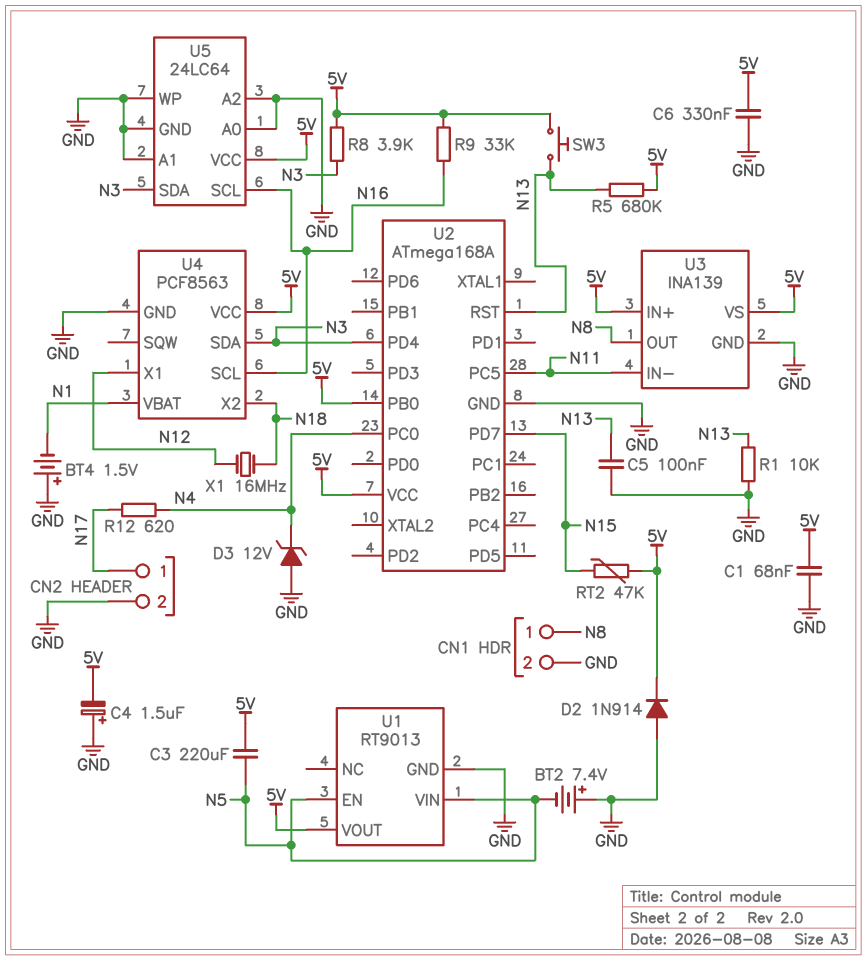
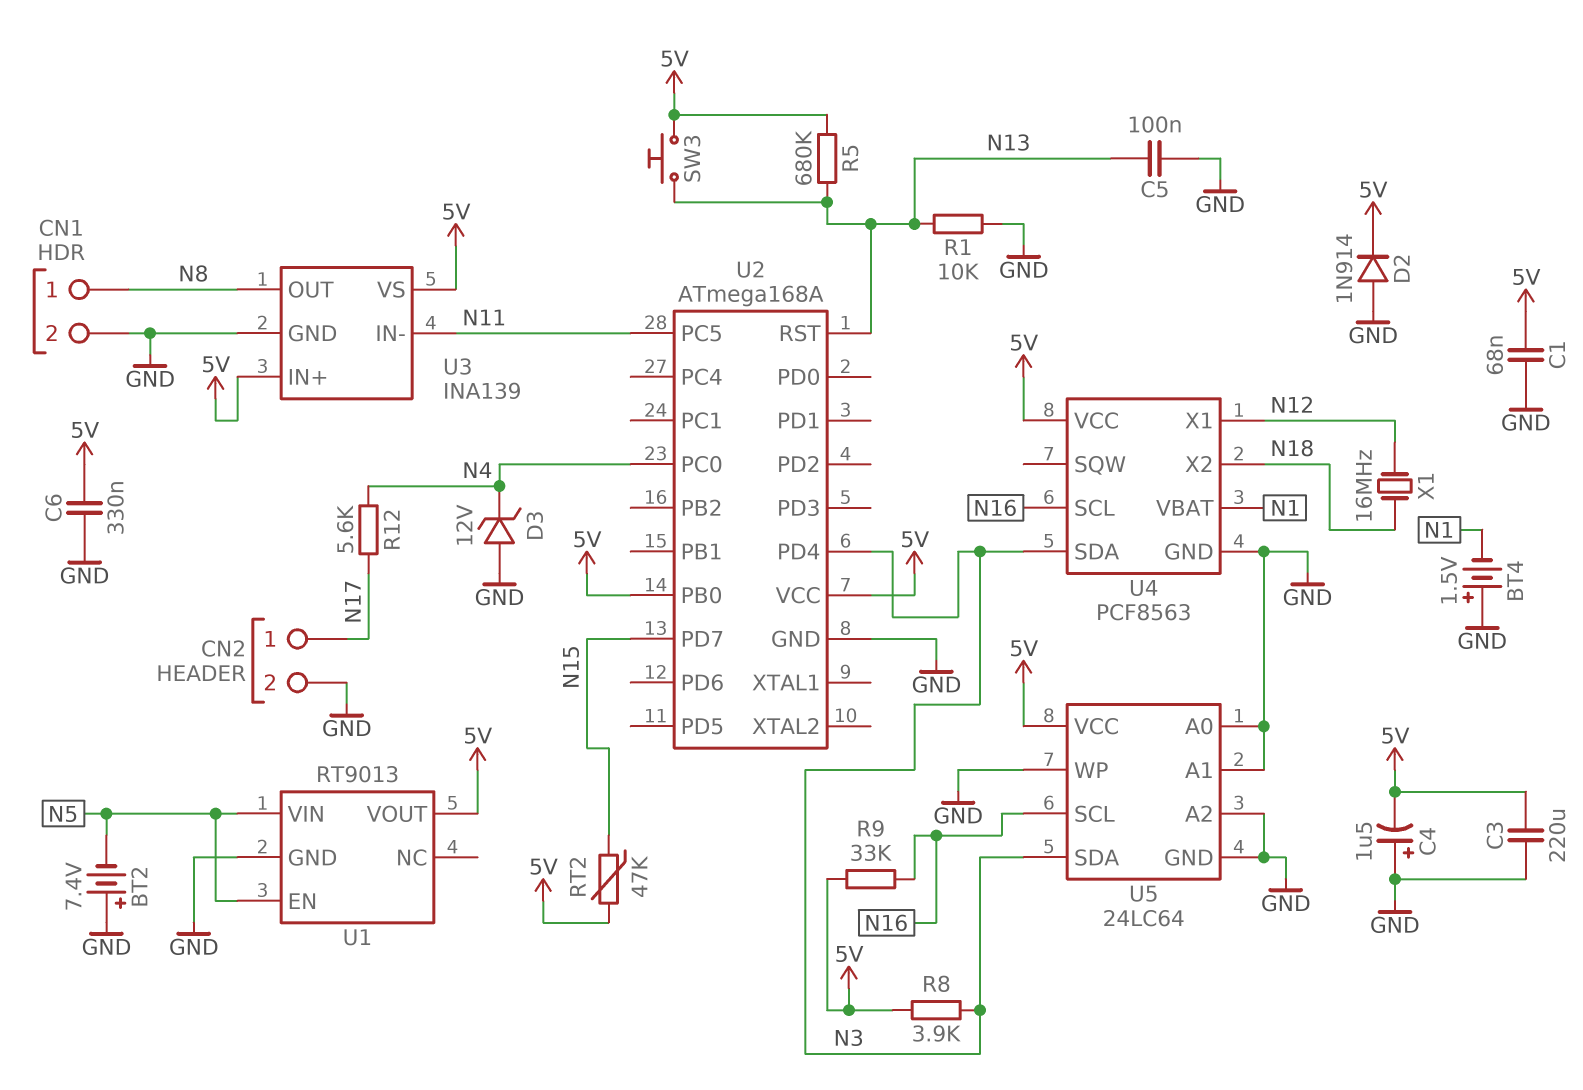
C3: 220uF (5V, N5) -> 220uF (5V, GND)
R12: 620 (N4, N17) -> 5.6k (N4, N17)

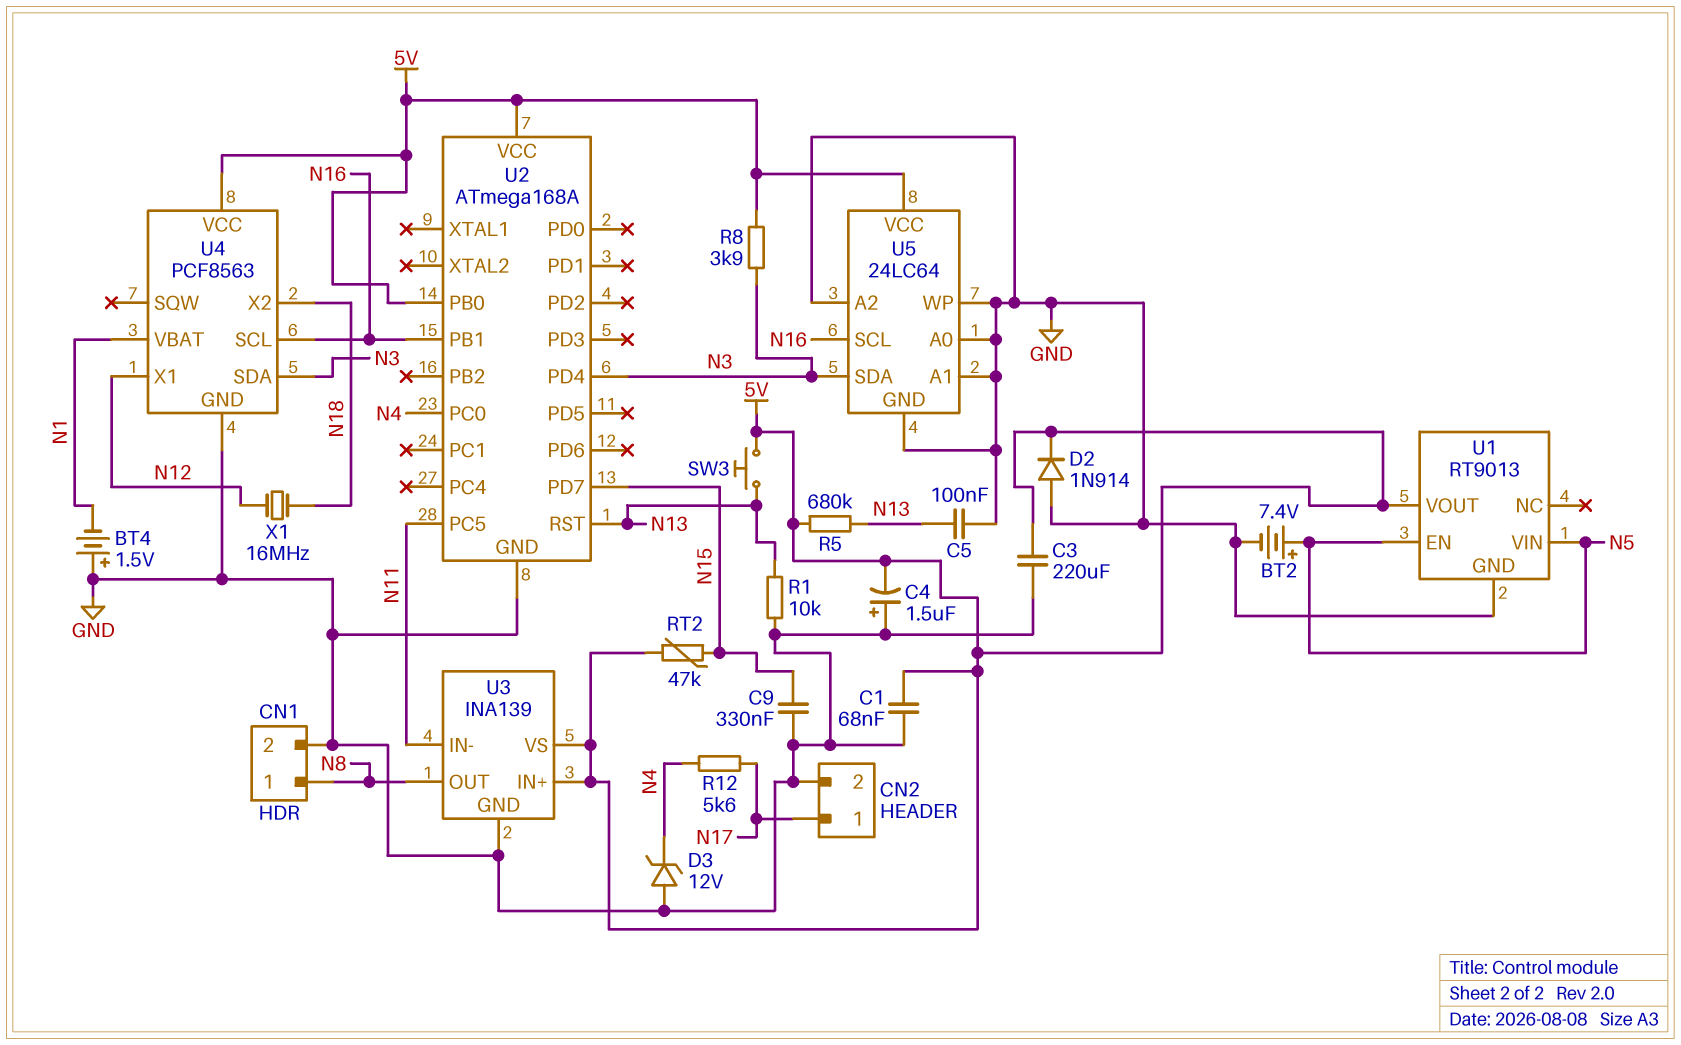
BT2: 7.4V (plus GND, minus N5) -> 7.4V (plus N5, minus GND)
C6: 330nF (5V, GND) -> none
C9: none -> 330nF (GND, N15)
R9: 33k (5V, N16) -> none
U2 pin PB1: none -> N16

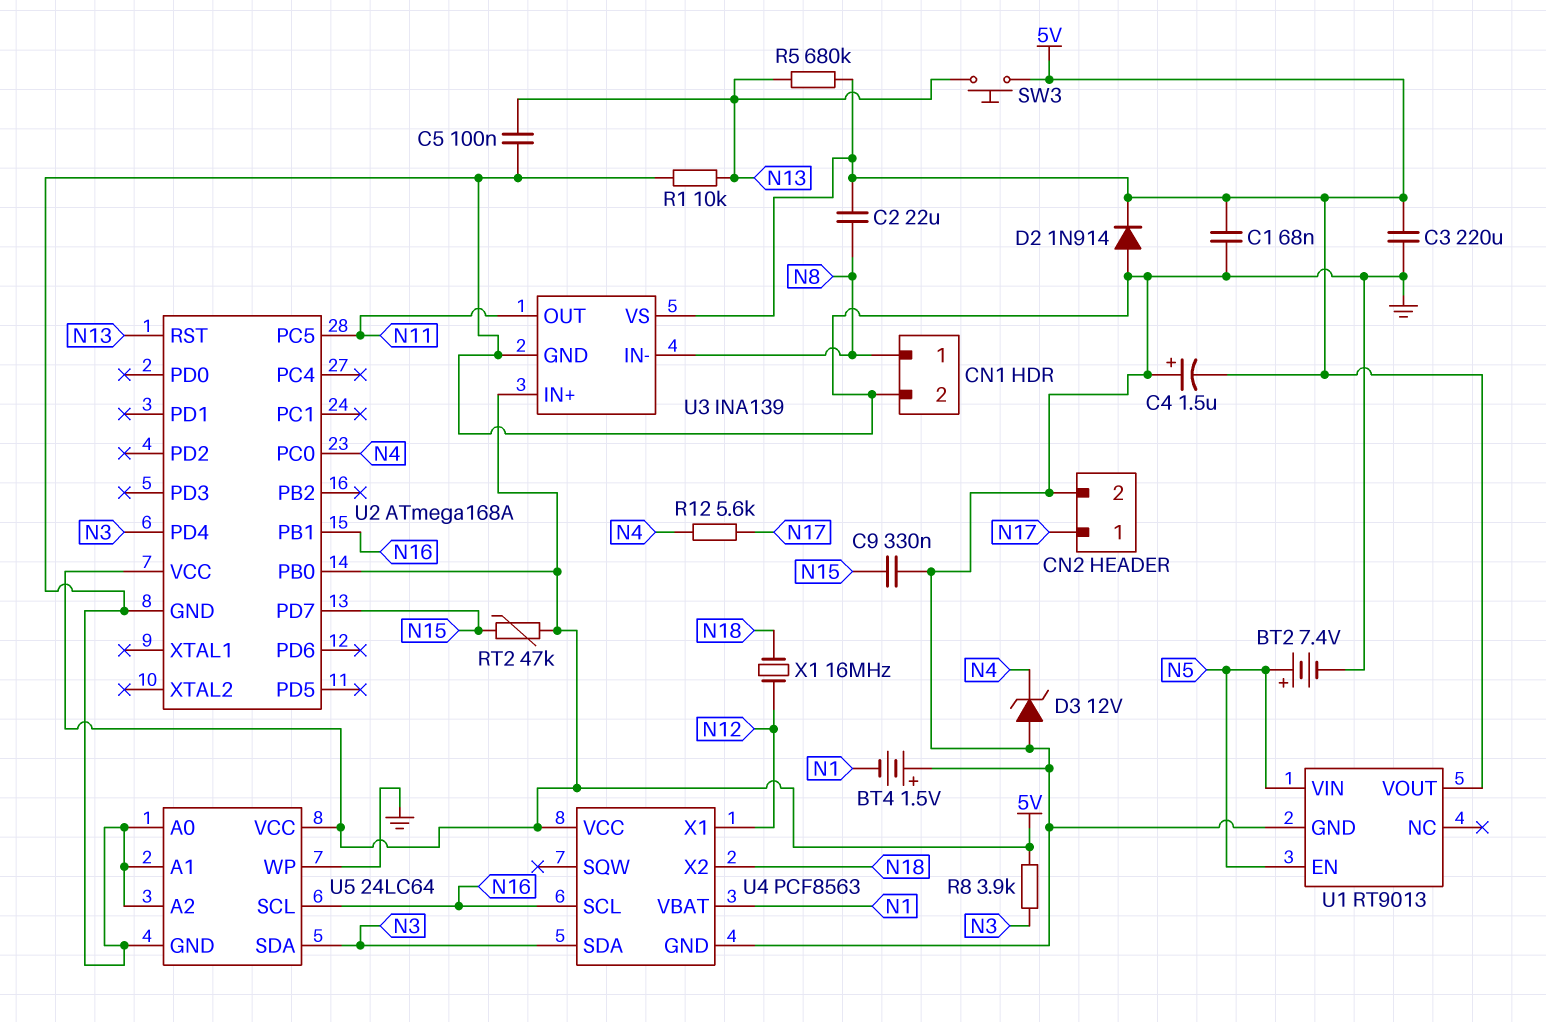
C2: none -> 22uF (5V, N8)
U3 pin IN-: N11 -> N8
U3 pin OUT: N8 -> N11

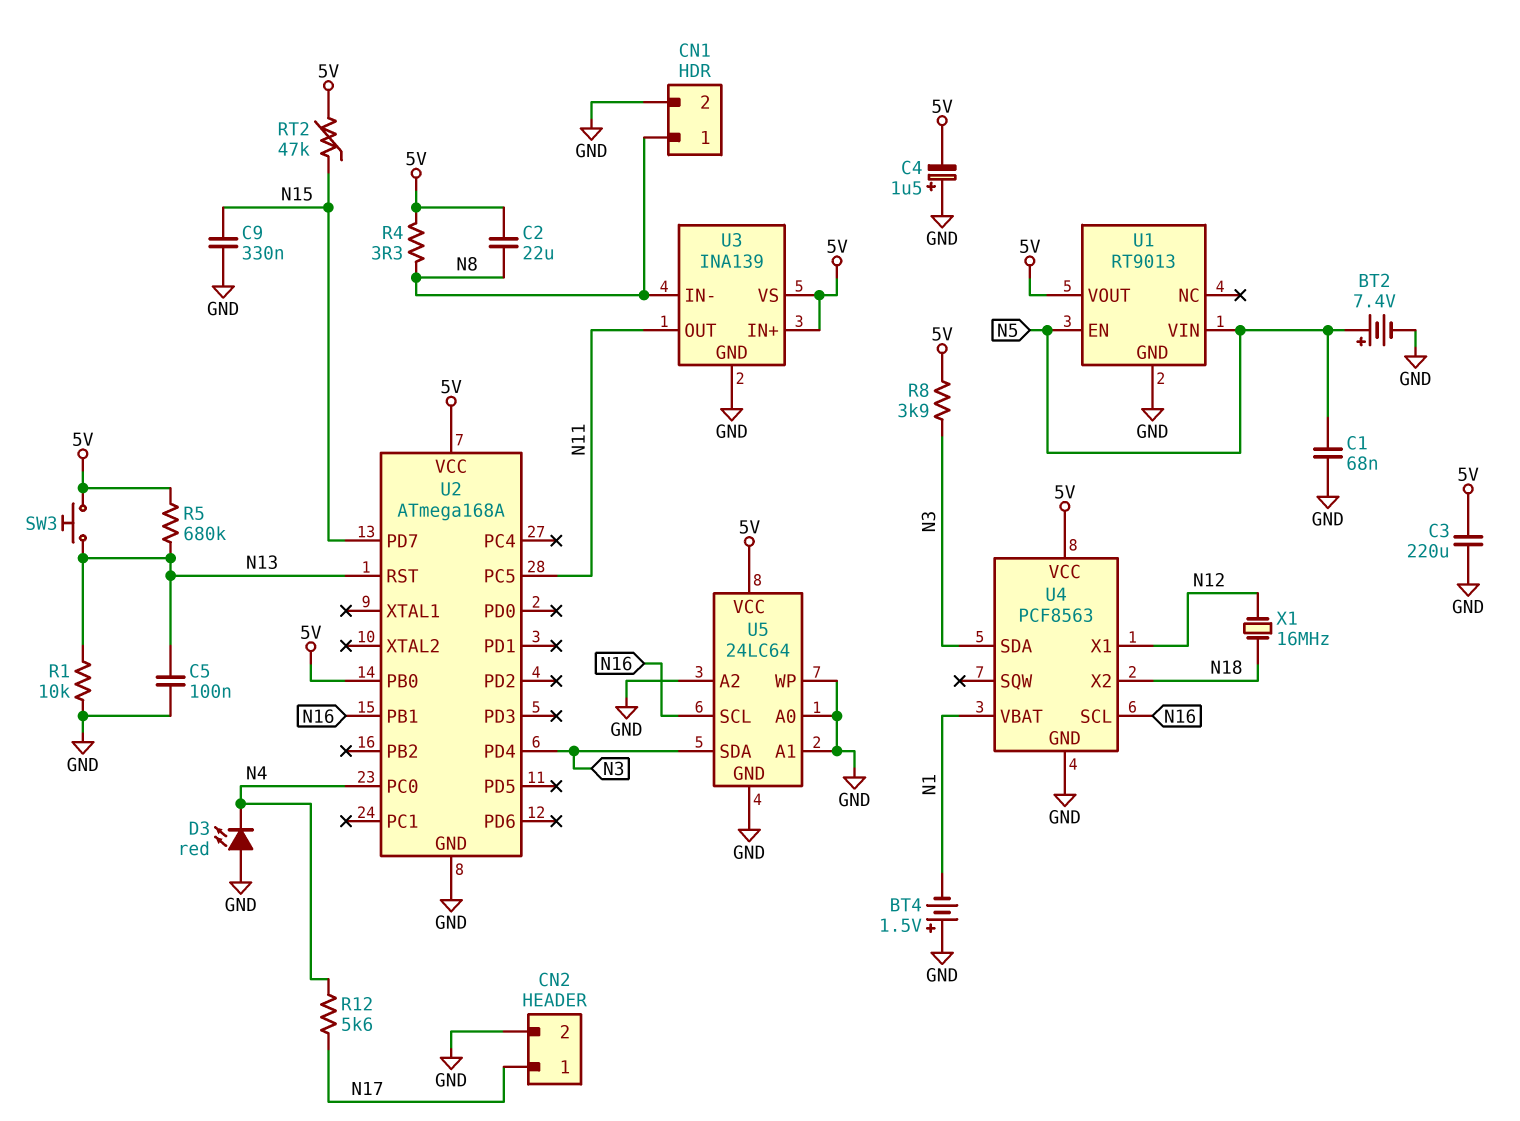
C1: 68nF (5V, GND) -> 68nF (GND, N5)
D2: diode 1N914 (A GND, K 5V) -> none
D3: zener 12V (A GND, K N4) -> LED red (A GND, K N4)
R4: none -> 3.3 (5V, N8)

